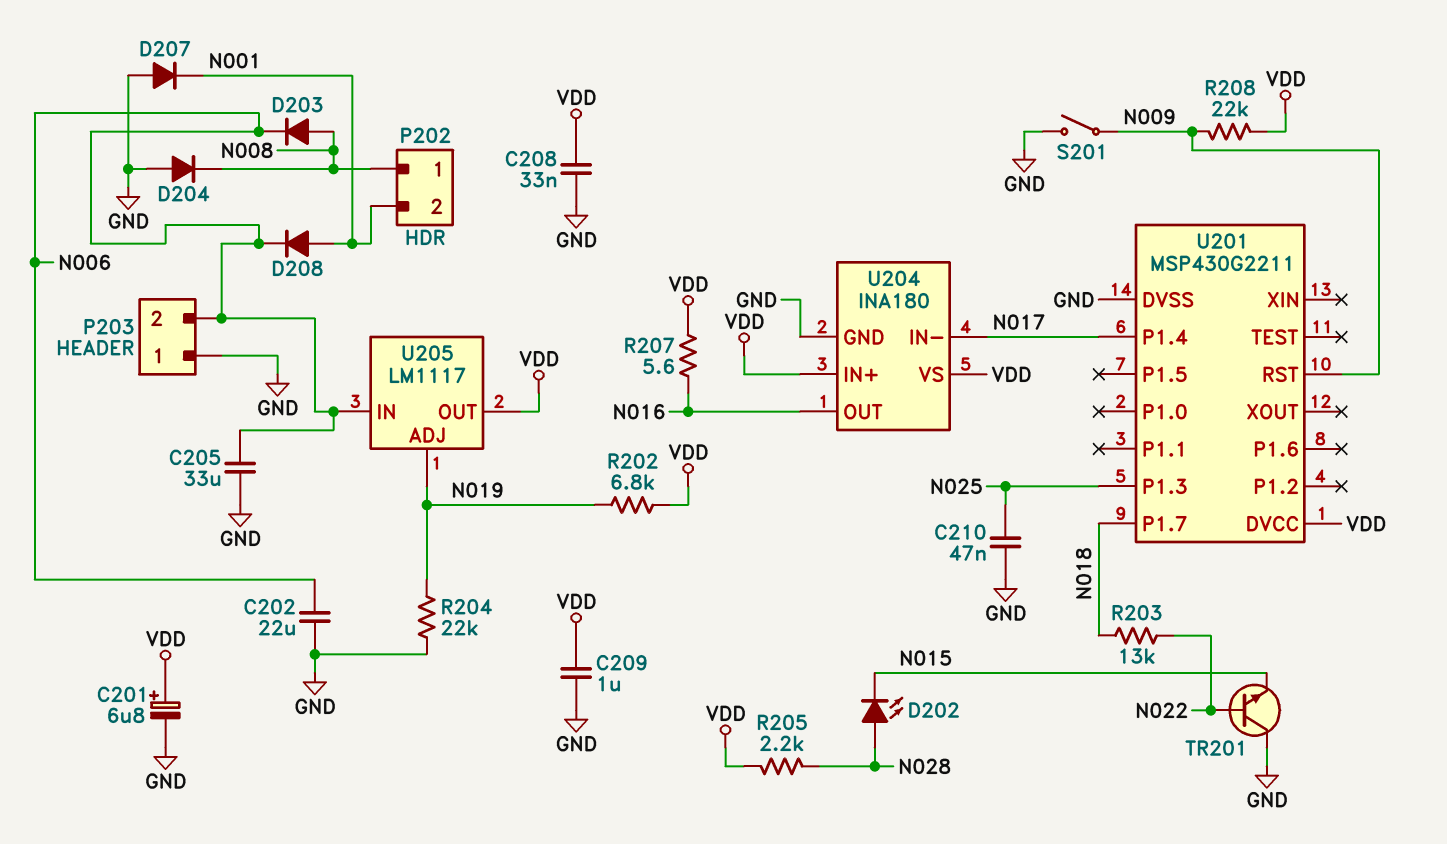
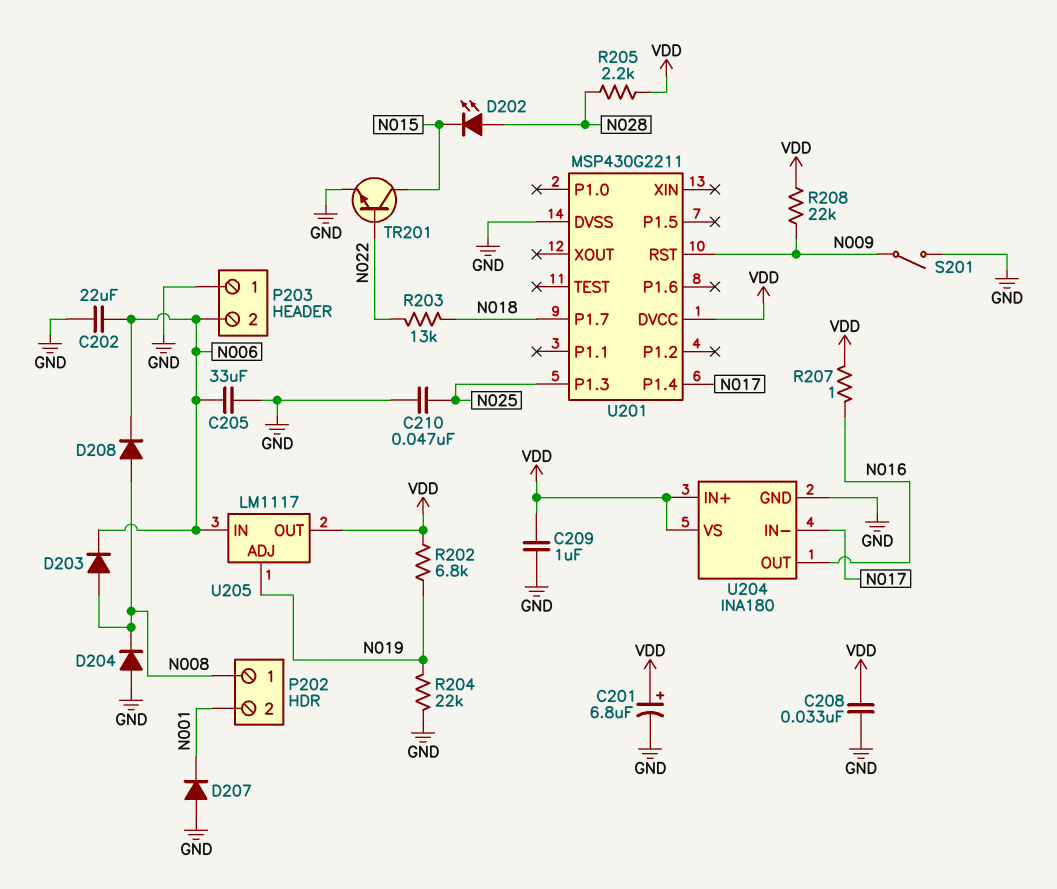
D208: diode (A N001, K N006) -> diode (A N008, K N006)
R207: 5.6 (N016, VDD) -> 1 (N016, VDD)
TR201: NPN (B N022, C GND, E N015) -> NPN (B N022, C N015, E GND)

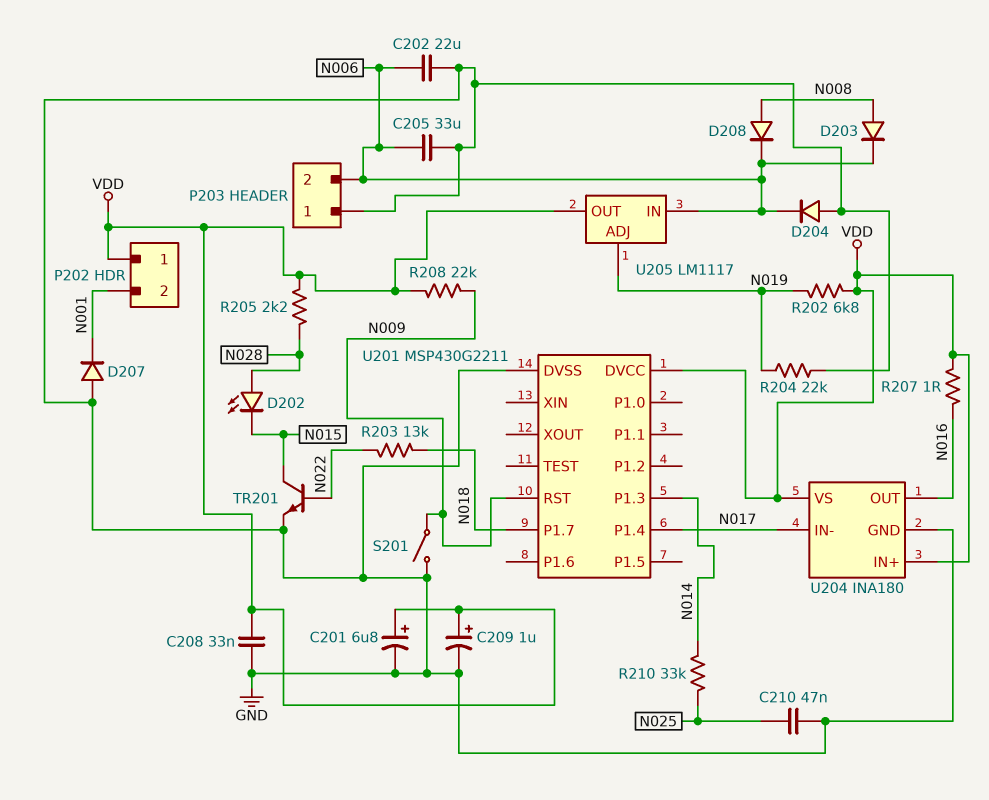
C209: 1uF (GND, VDD) -> 1uF (plus VDD, minus GND)
D204: diode (A GND, K N008) -> diode (A GND, K N006)
P202 pin 1: N008 -> VDD
R210: none -> 33k (N014, N025)
U201 pin P1.3: N025 -> N014

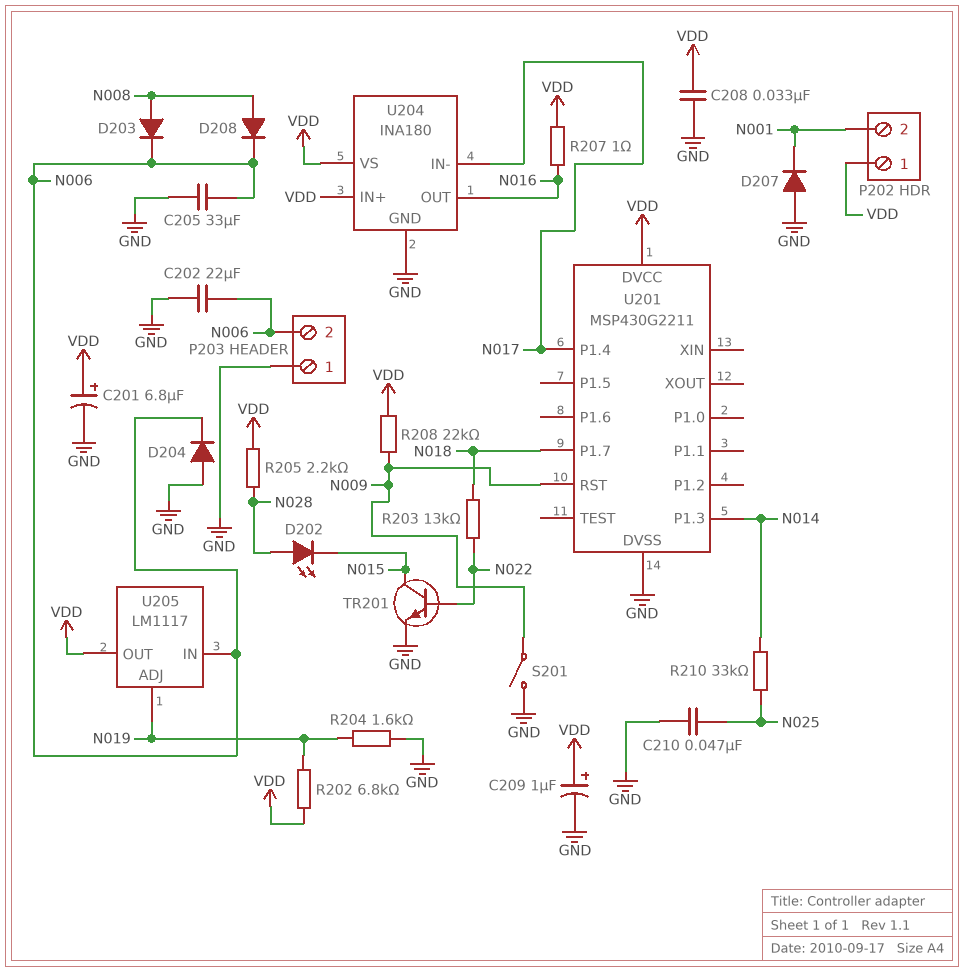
R204: 22k (GND, N019) -> 1.6k (GND, N019)

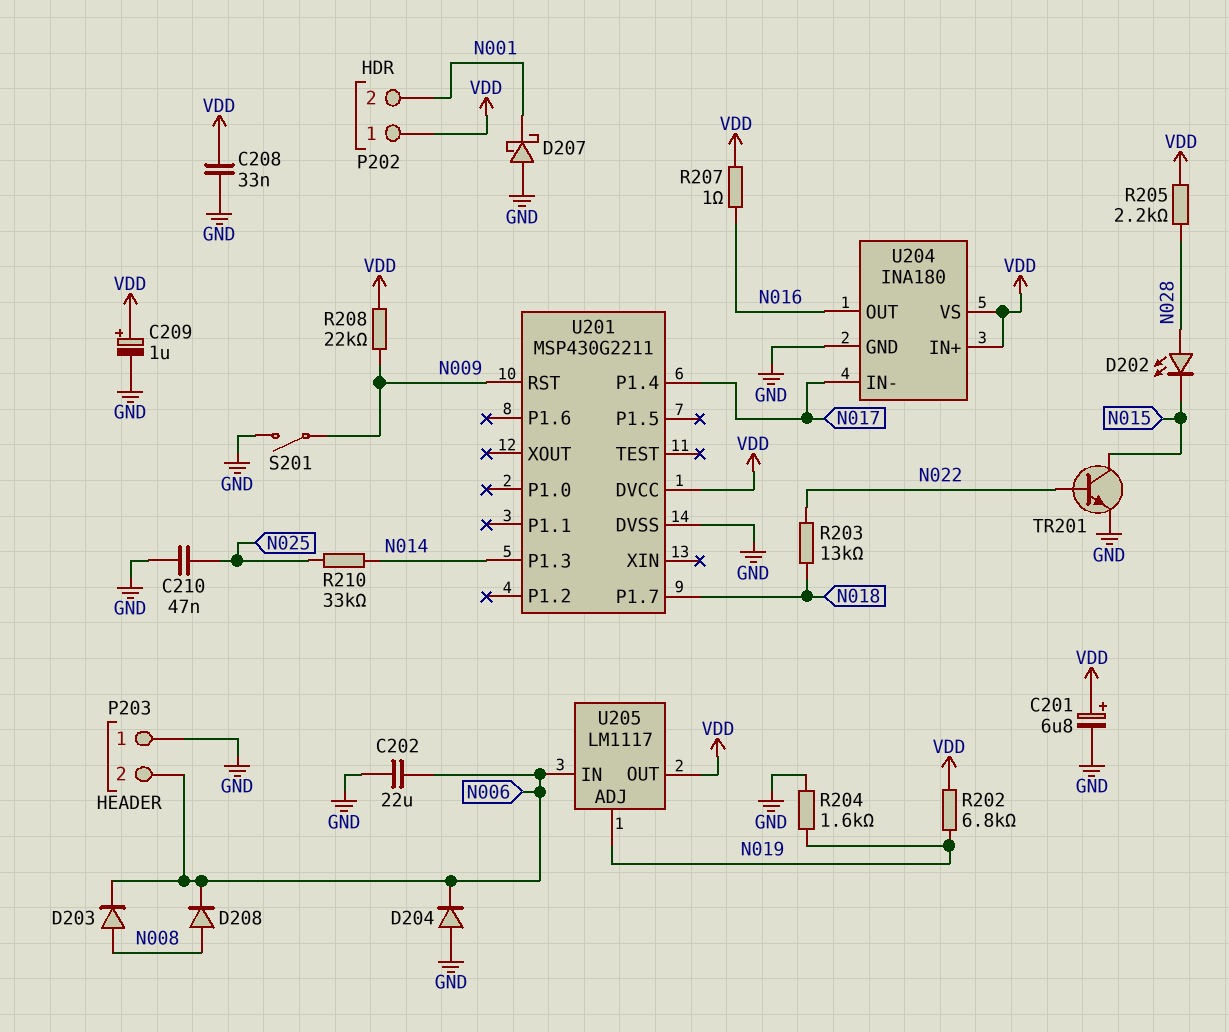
C205: 33uF (GND, N006) -> none
D207: diode (A GND, K N001) -> schottky (A GND, K N001)

